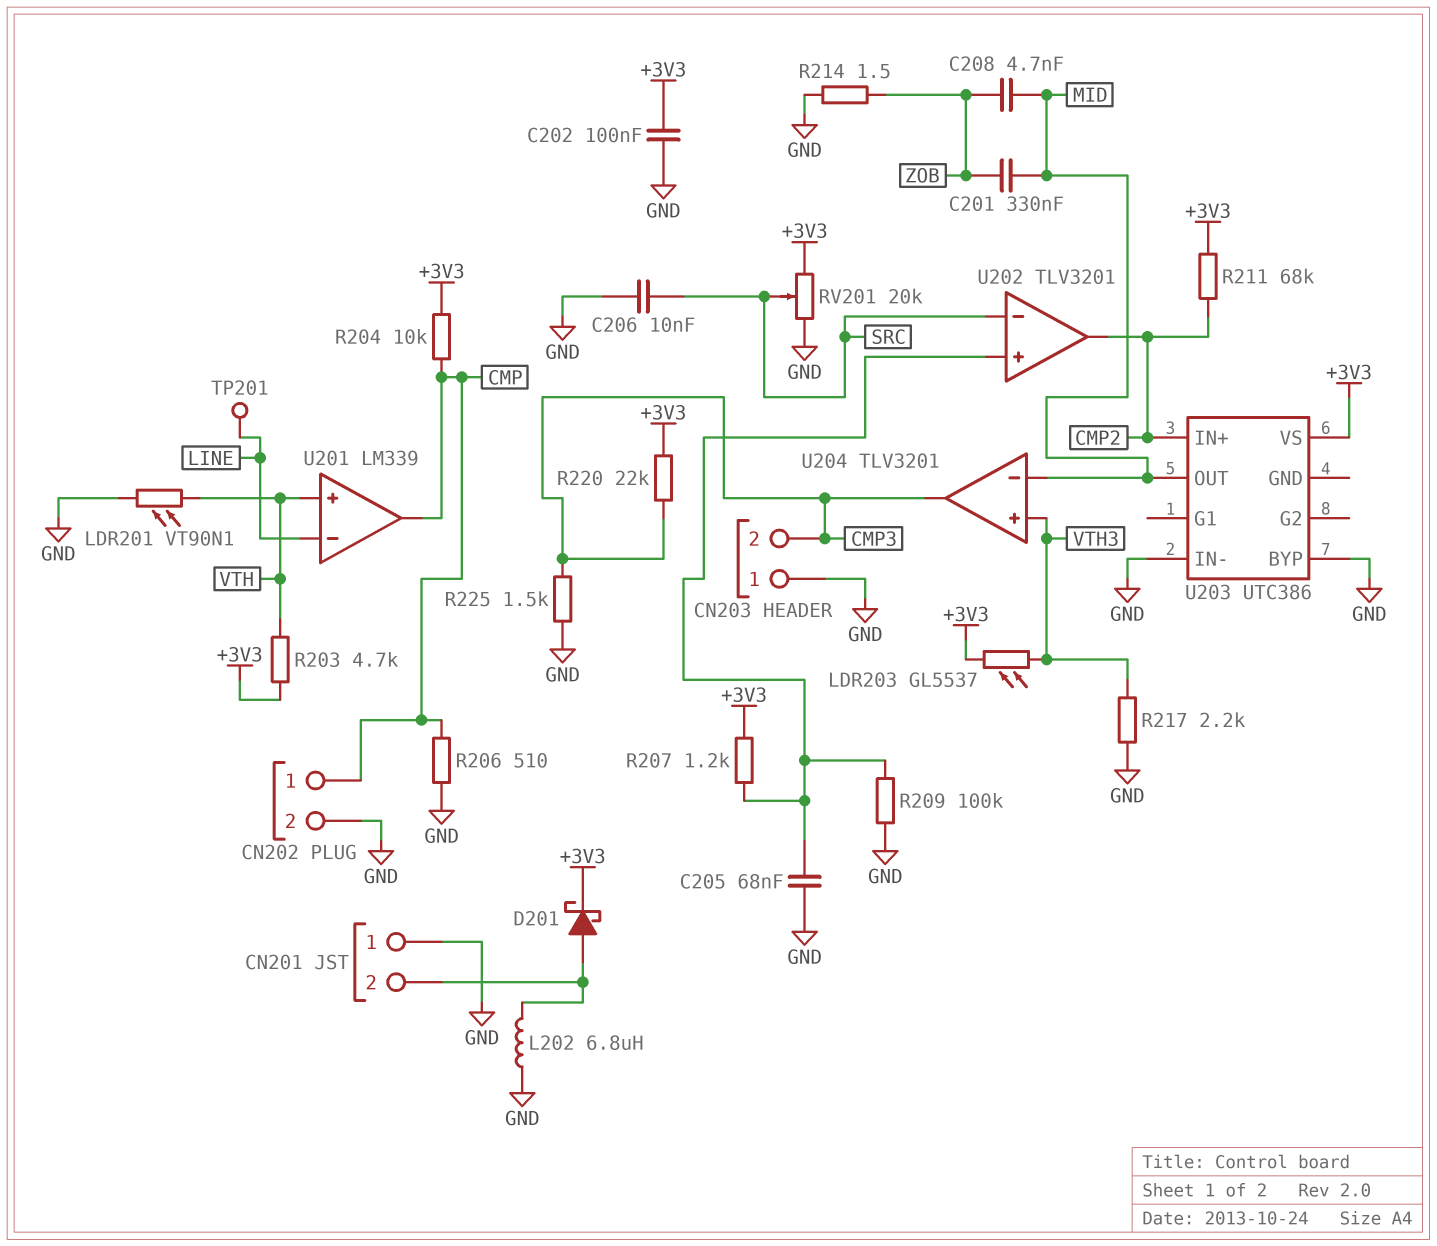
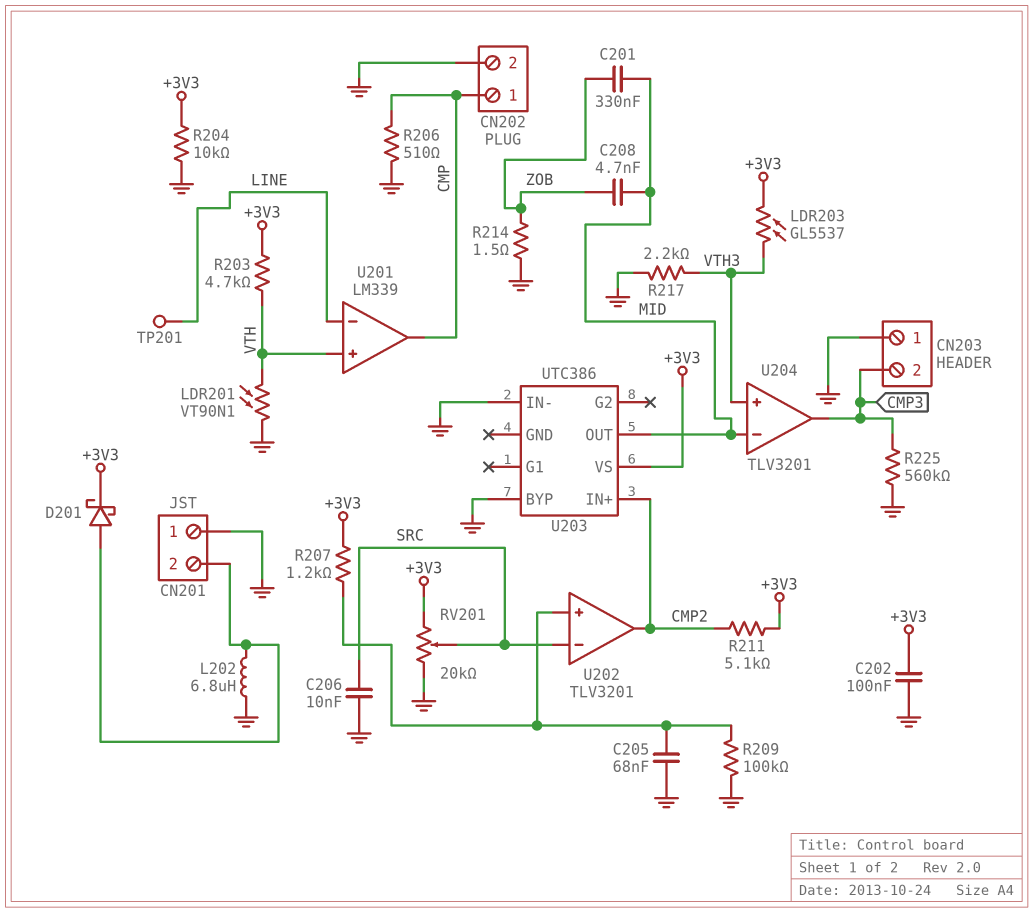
R204: 10k (+3V3, CMP) -> 10k (+3V3, GND)
R211: 68k (+3V3, CMP2) -> 5.1k (+3V3, CMP2)
R220: 22k (+3V3, CMP3) -> none
R225: 1.5k (CMP3, GND) -> 560k (CMP3, GND)

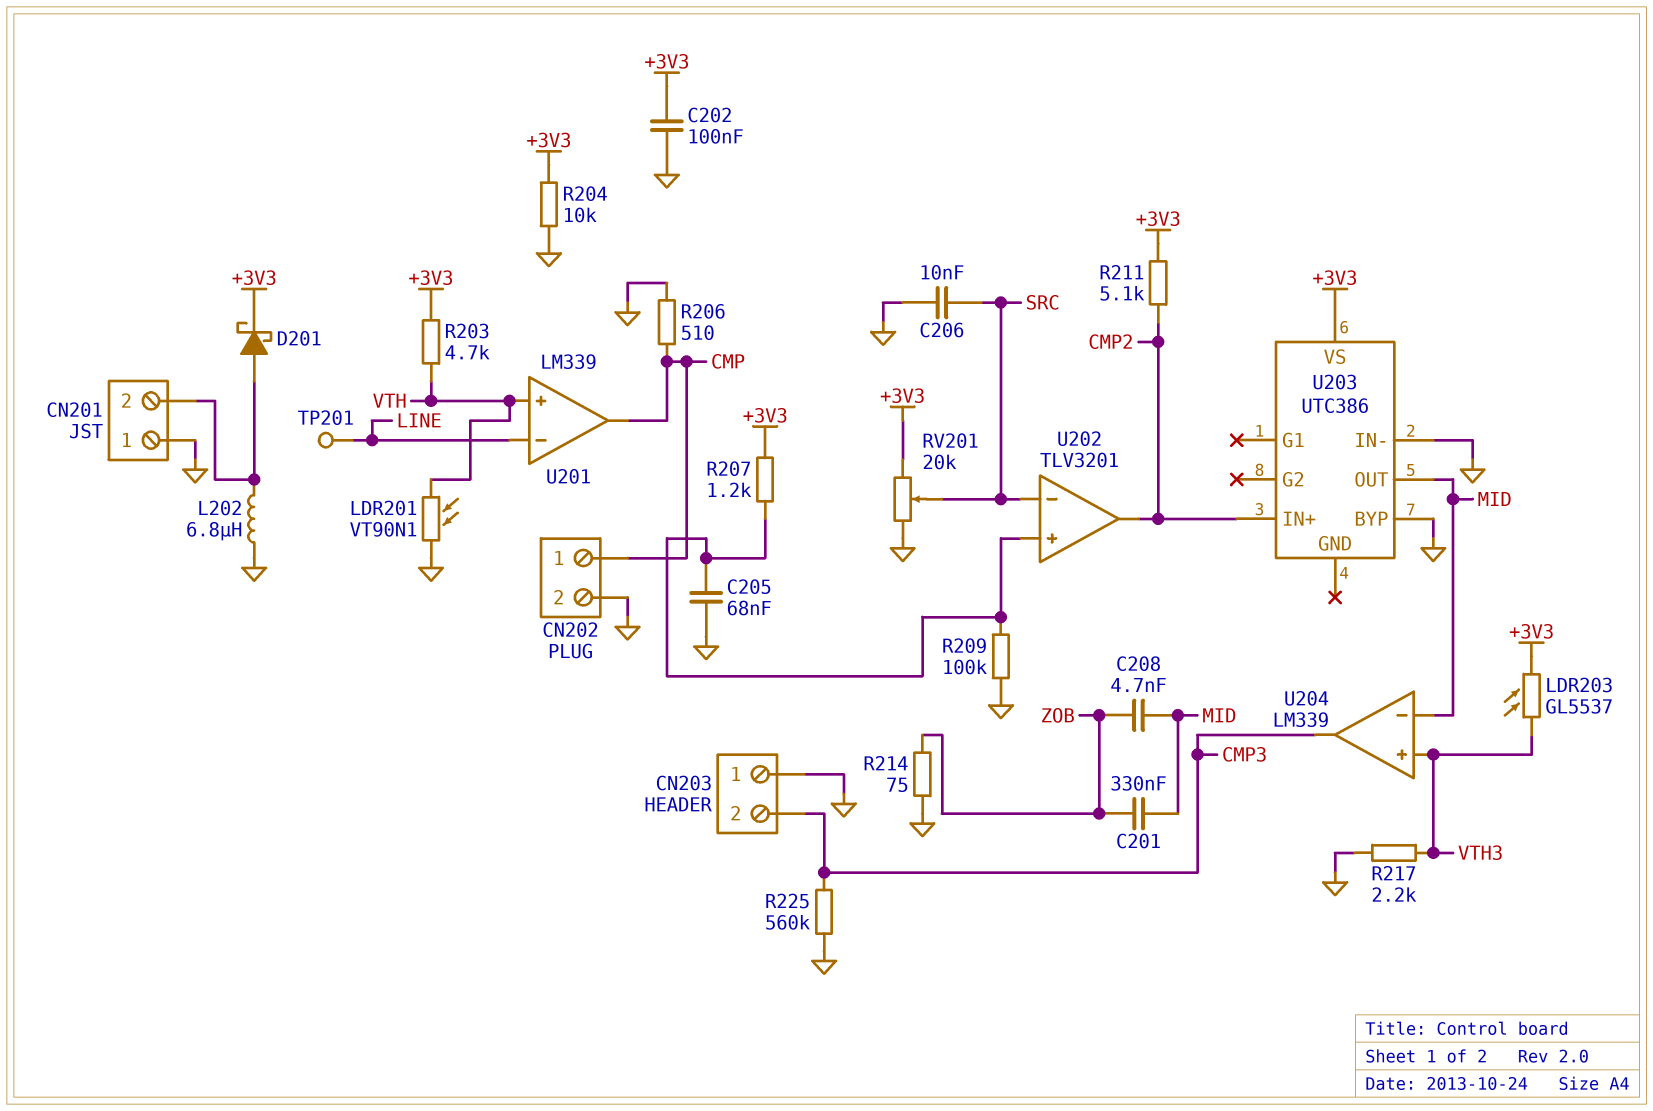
R214: 1.5 (GND, ZOB) -> 75 (GND, ZOB)
U204: TLV3201 -> LM339

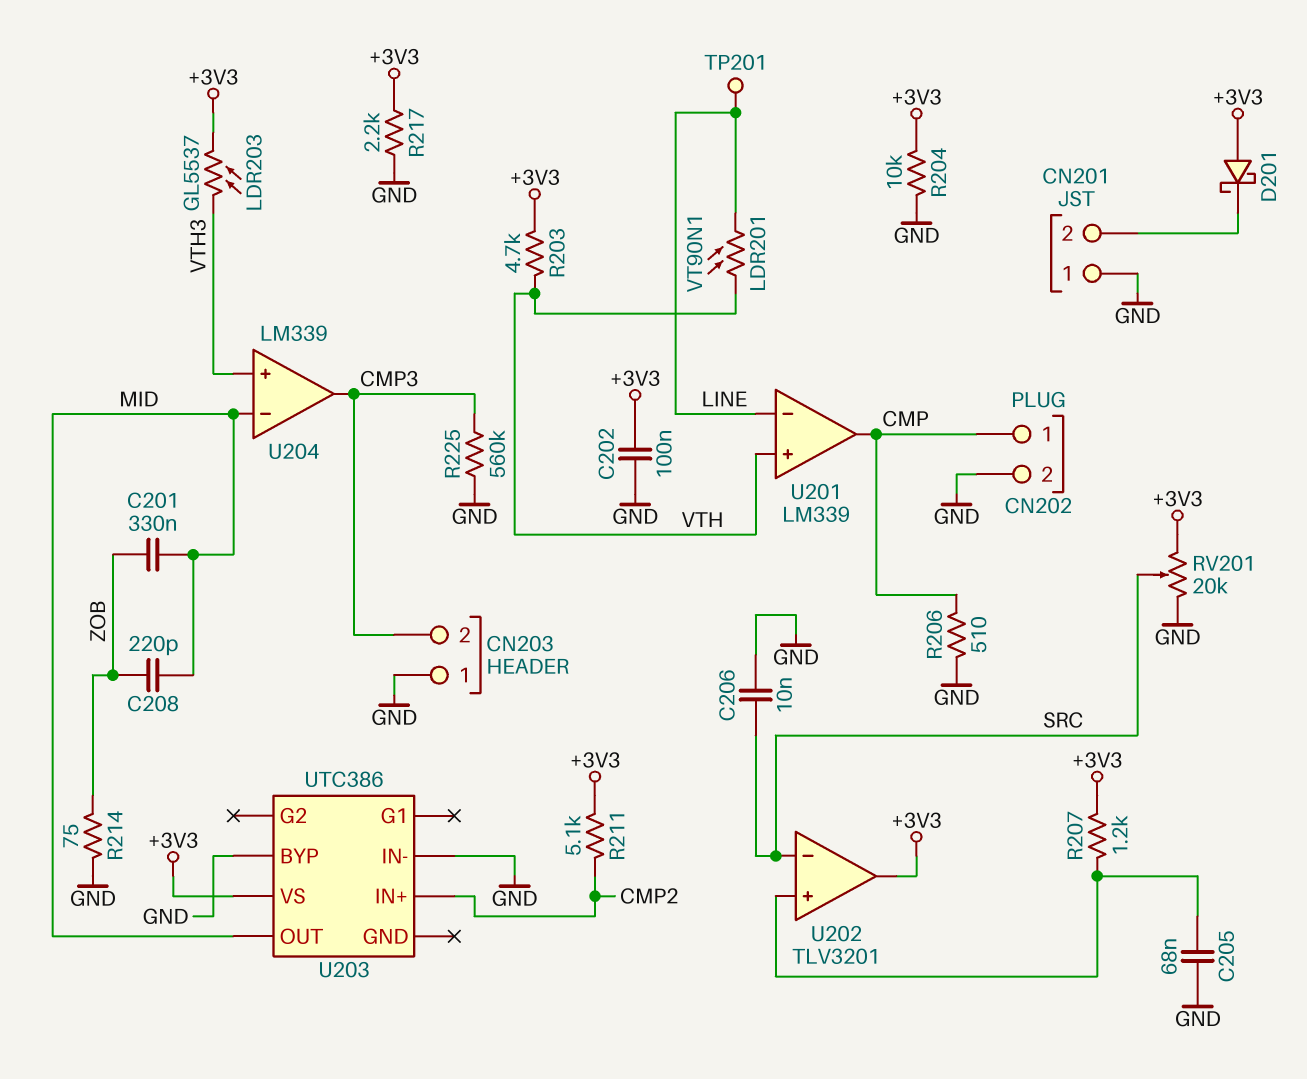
C208: 4.7nF (MID, ZOB) -> 220pF (MID, ZOB)
D201: schottky (A CN201/2, K +3V3) -> schottky (A +3V3, K CN201/2)
L202: 6.8uH (CN201/2, GND) -> none
LDR201: VT90N1 (GND, VTH) -> VT90N1 (LINE, VTH)
R209: 100k (GND, U202/in+) -> none
R217: 2.2k (GND, VTH3) -> 2.2k (+3V3, GND)
U202 pin out: CMP2 -> +3V3

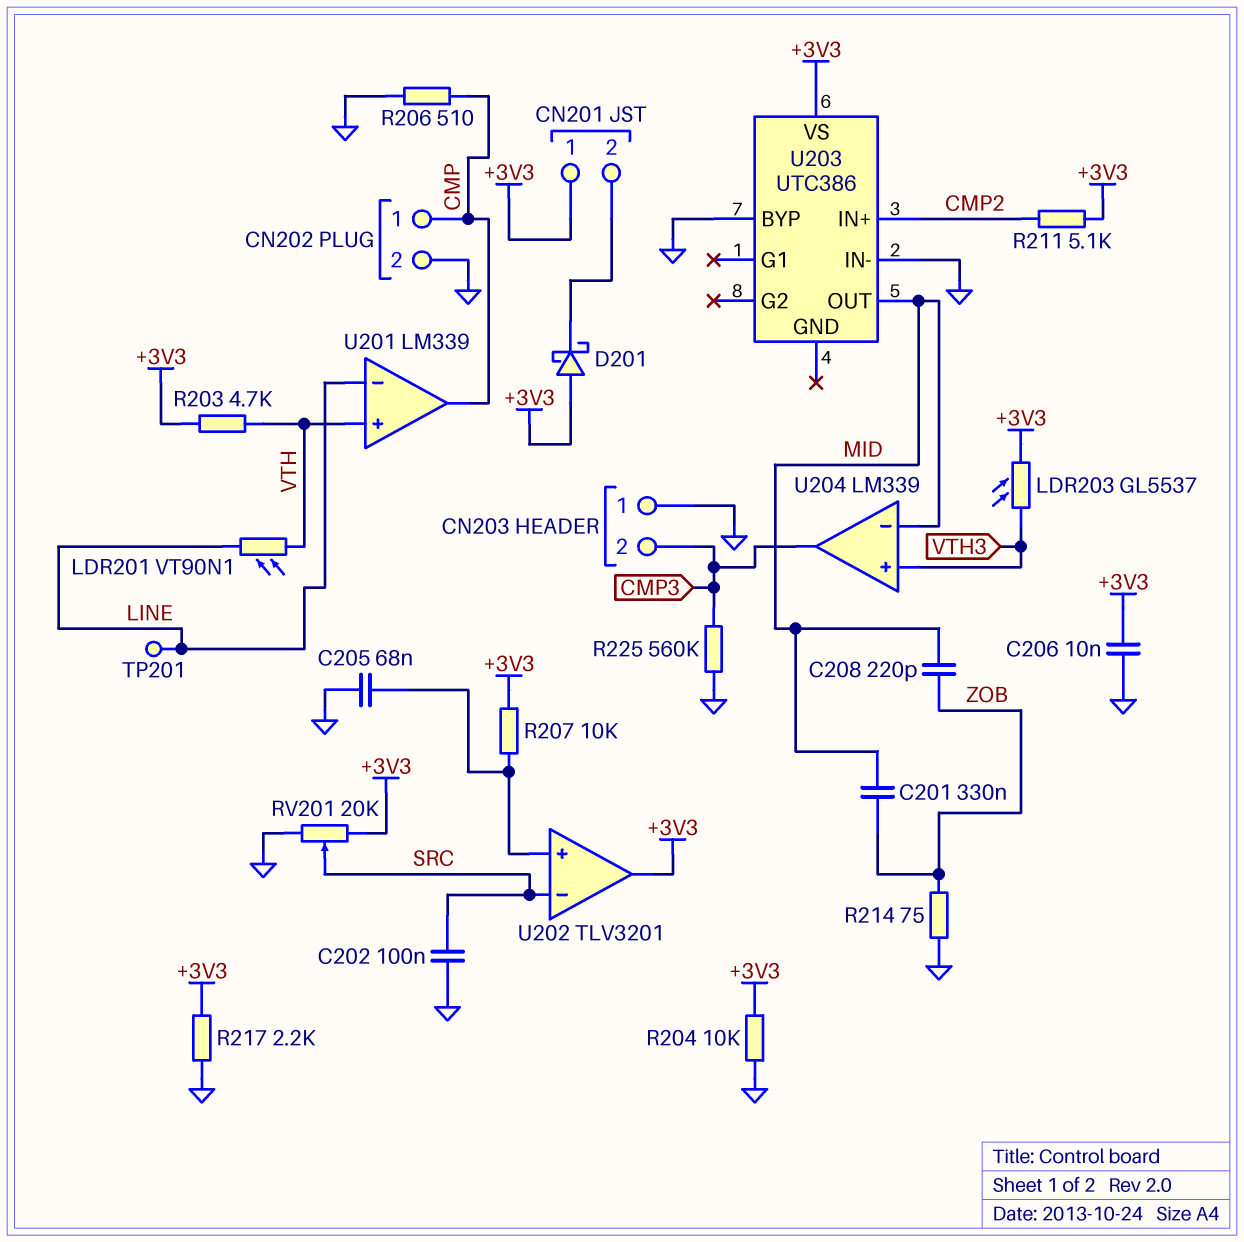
C202: 100nF (+3V3, GND) -> 100nF (GND, SRC)
C206: 10nF (GND, SRC) -> 10nF (+3V3, GND)
CN201 pin 1: GND -> +3V3
R207: 1.2k (+3V3, U202/in+) -> 10k (+3V3, U202/in+)

